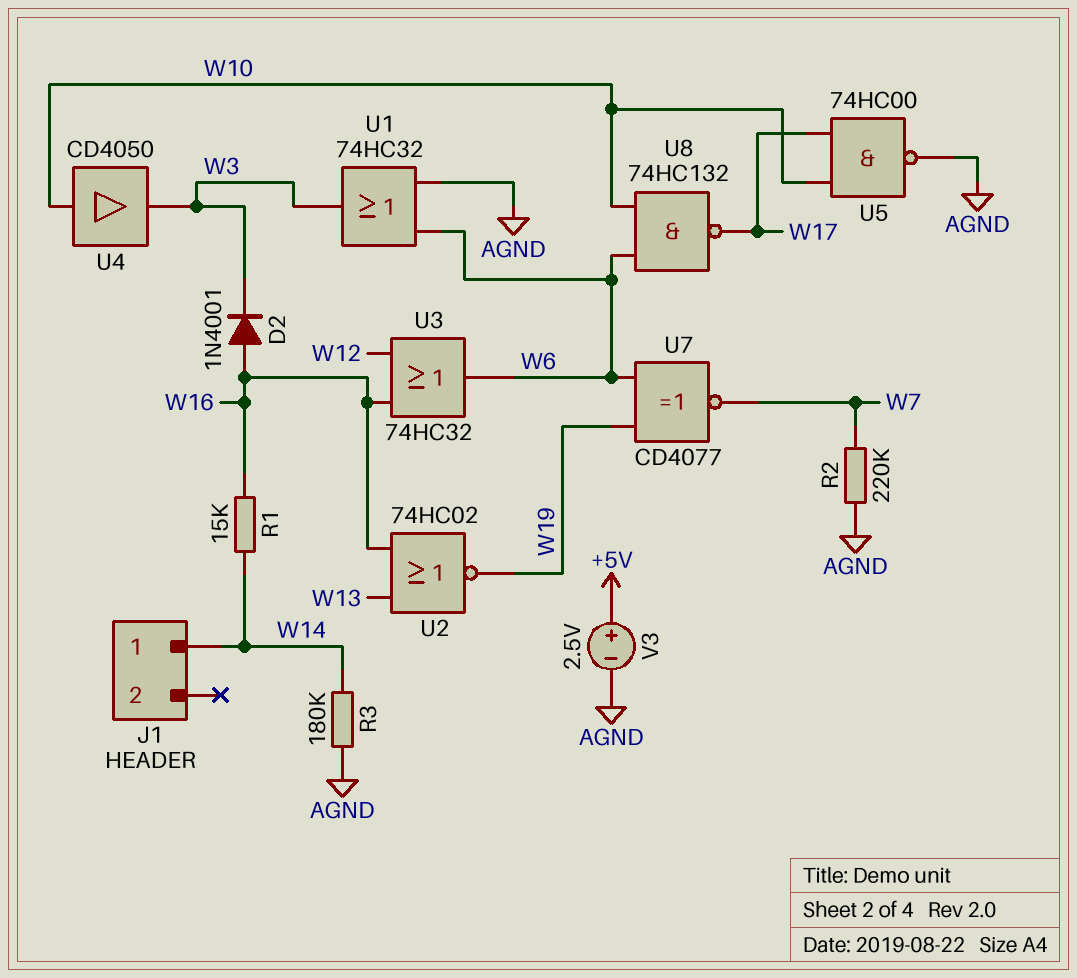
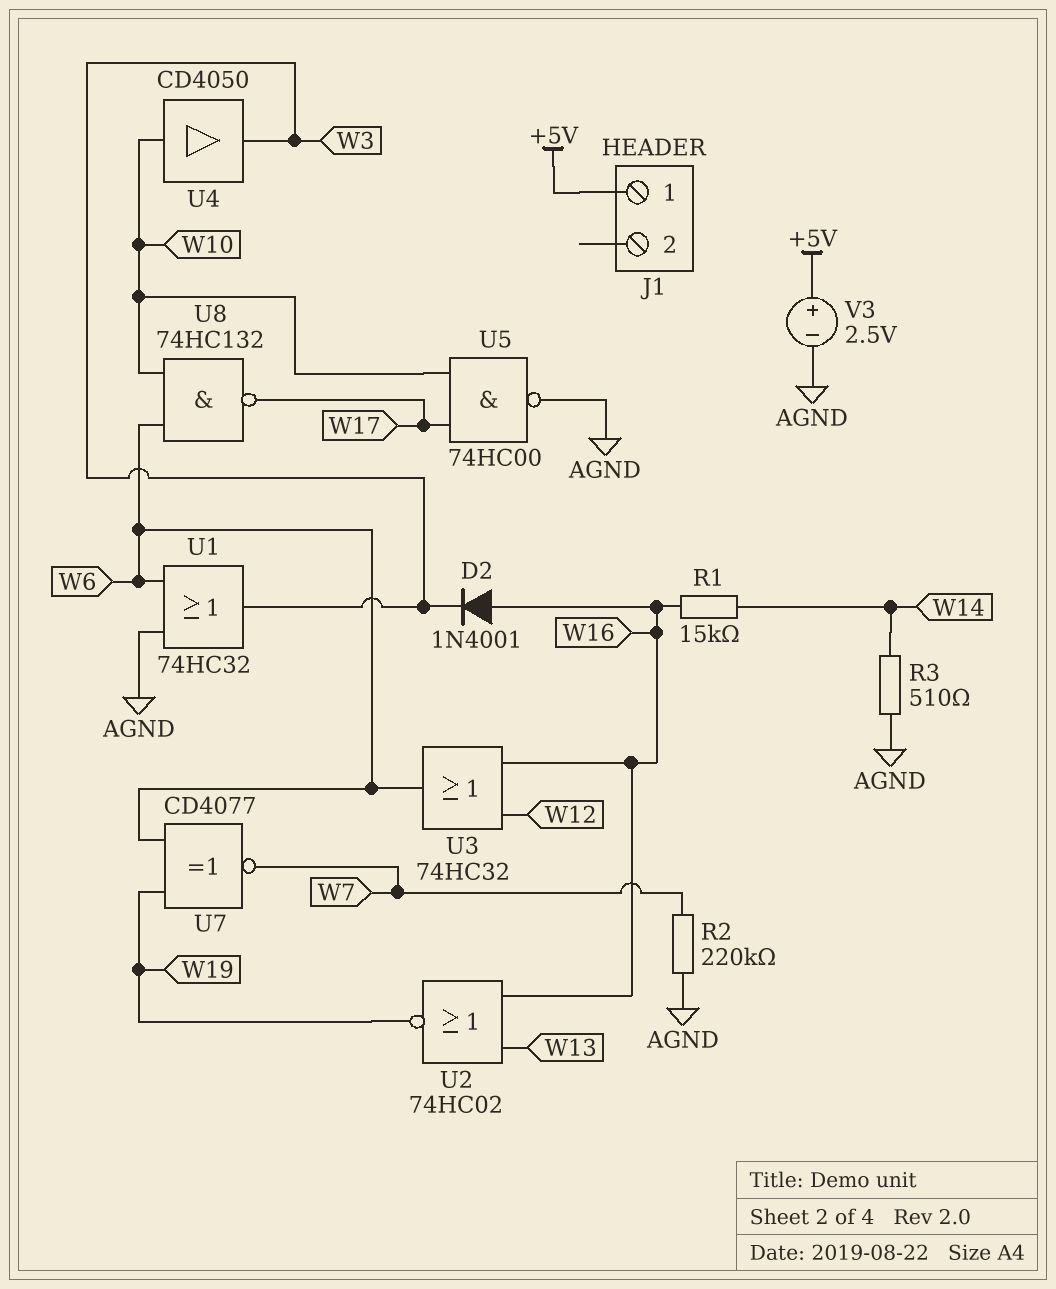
J1 pin 1: W14 -> +5V
R3: 180k (AGND, W14) -> 510 (AGND, W14)

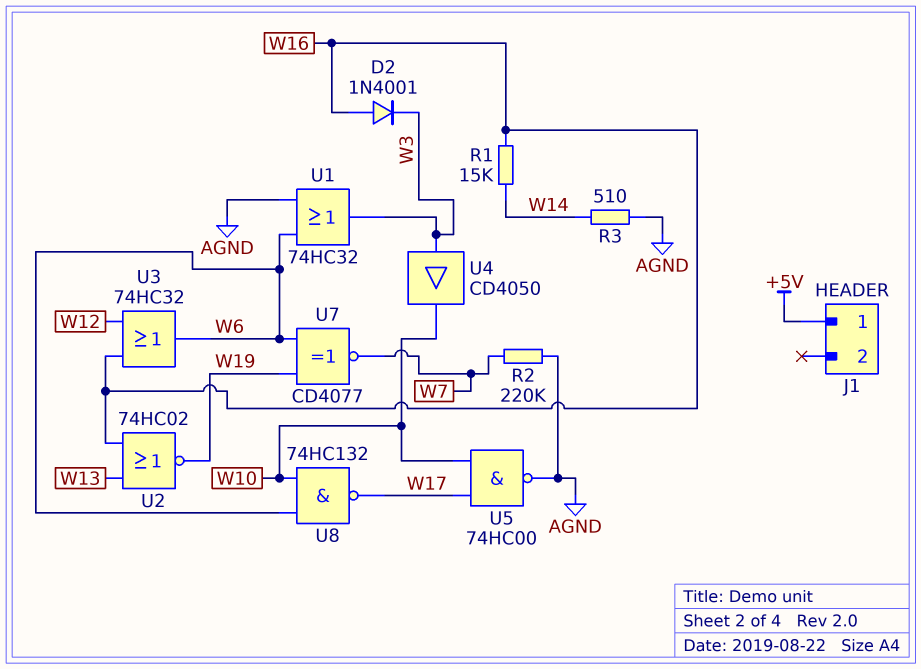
U4: buffer CD4050 (in W10, out W3) -> buffer CD4050 (in W3, out W10)
V3: 2.5V (plus +5V, minus AGND) -> none

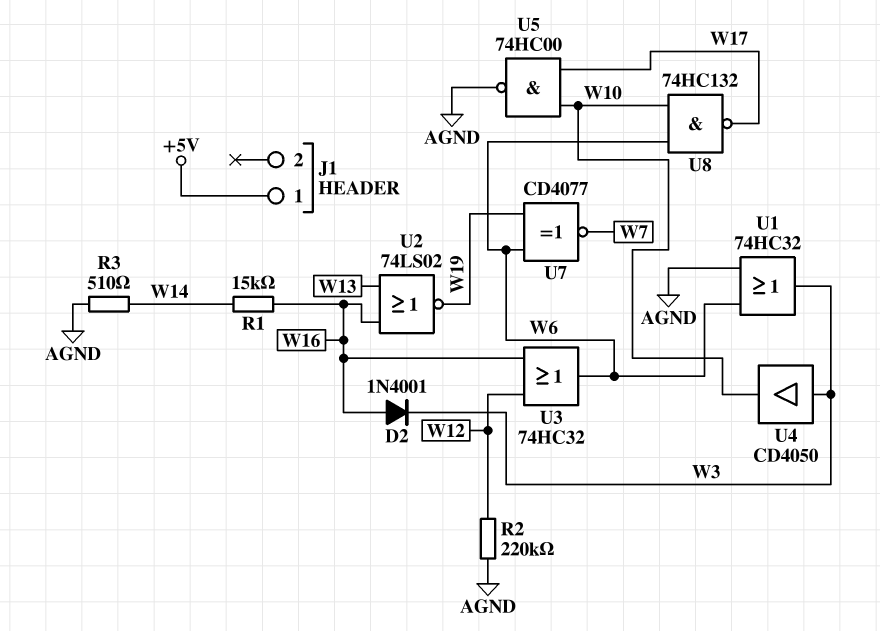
R2: 220k (AGND, W7) -> 220k (AGND, W12)
U2: NOR 74HC02 (in W13, in W16, out W19) -> NOR 74LS02 (in W13, in W16, out W19)

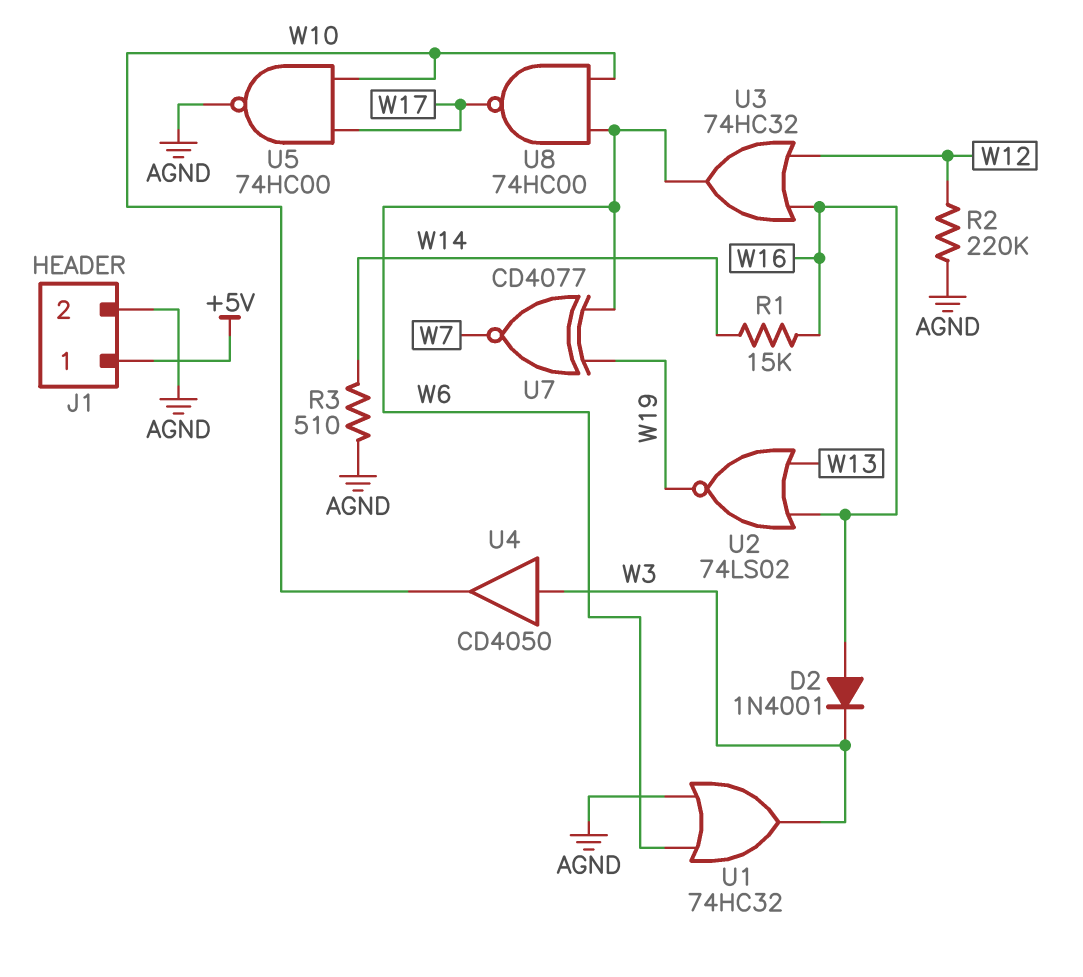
J1 pin 2: none -> AGND
U8: NAND 74HC132 (in W6, in W10, out W17) -> NAND 74HC00 (in W6, in W10, out W17)

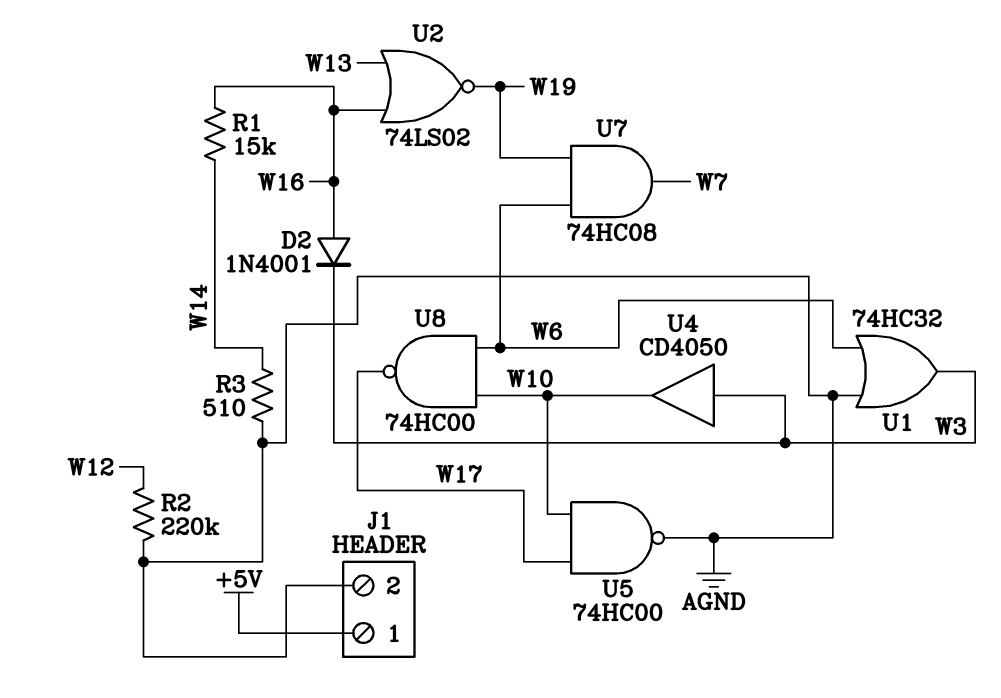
U3: OR 74HC32 (in W12, in W16, out W6) -> none
U7: XNOR CD4077 (in W6, in W19, out W7) -> AND 74HC08 (in W6, in W19, out W7)

